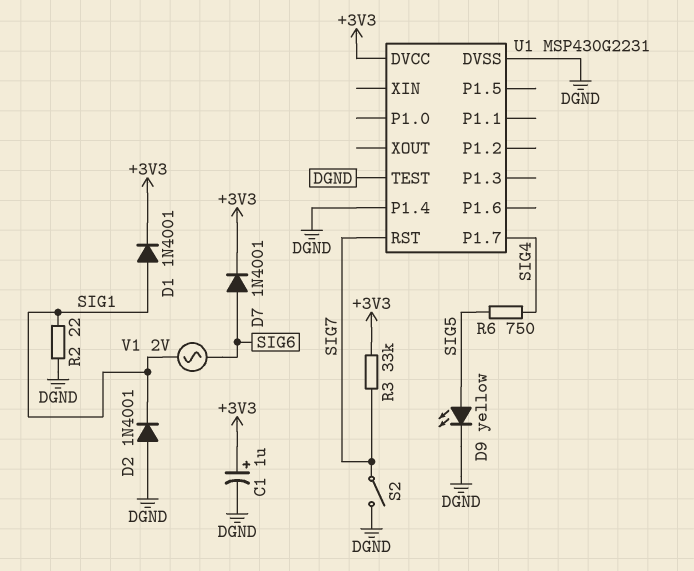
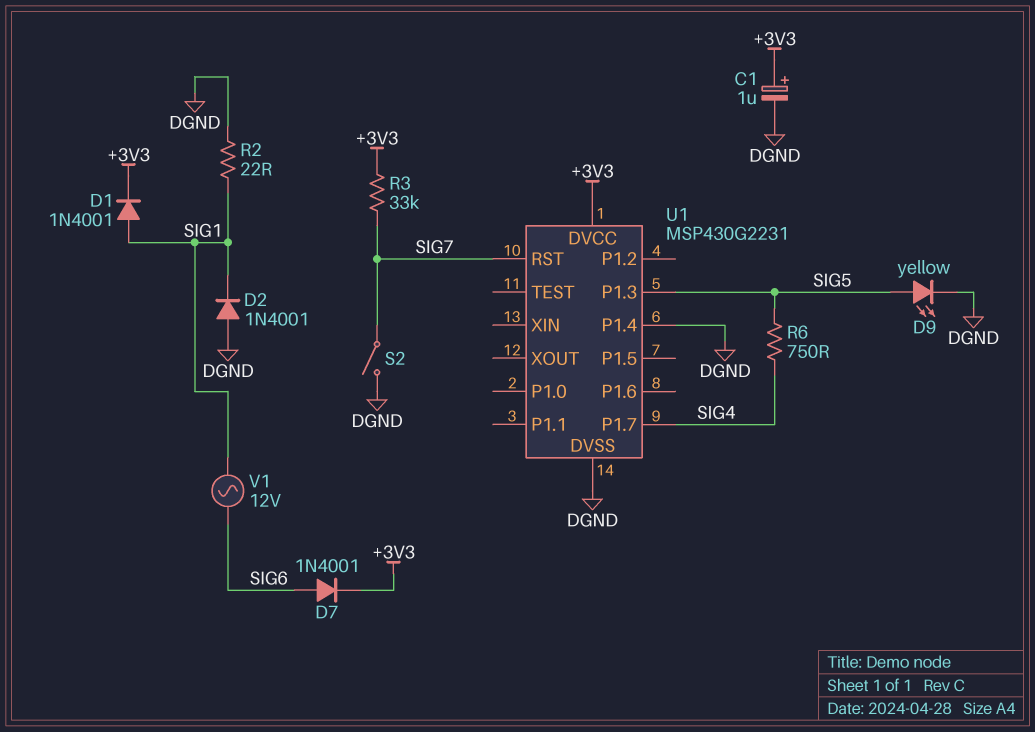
U1 pin P1.3: none -> SIG5
U1 pin TEST: DGND -> none
V1: AC 2V (SIG1, SIG6) -> AC 12V (SIG1, SIG6)

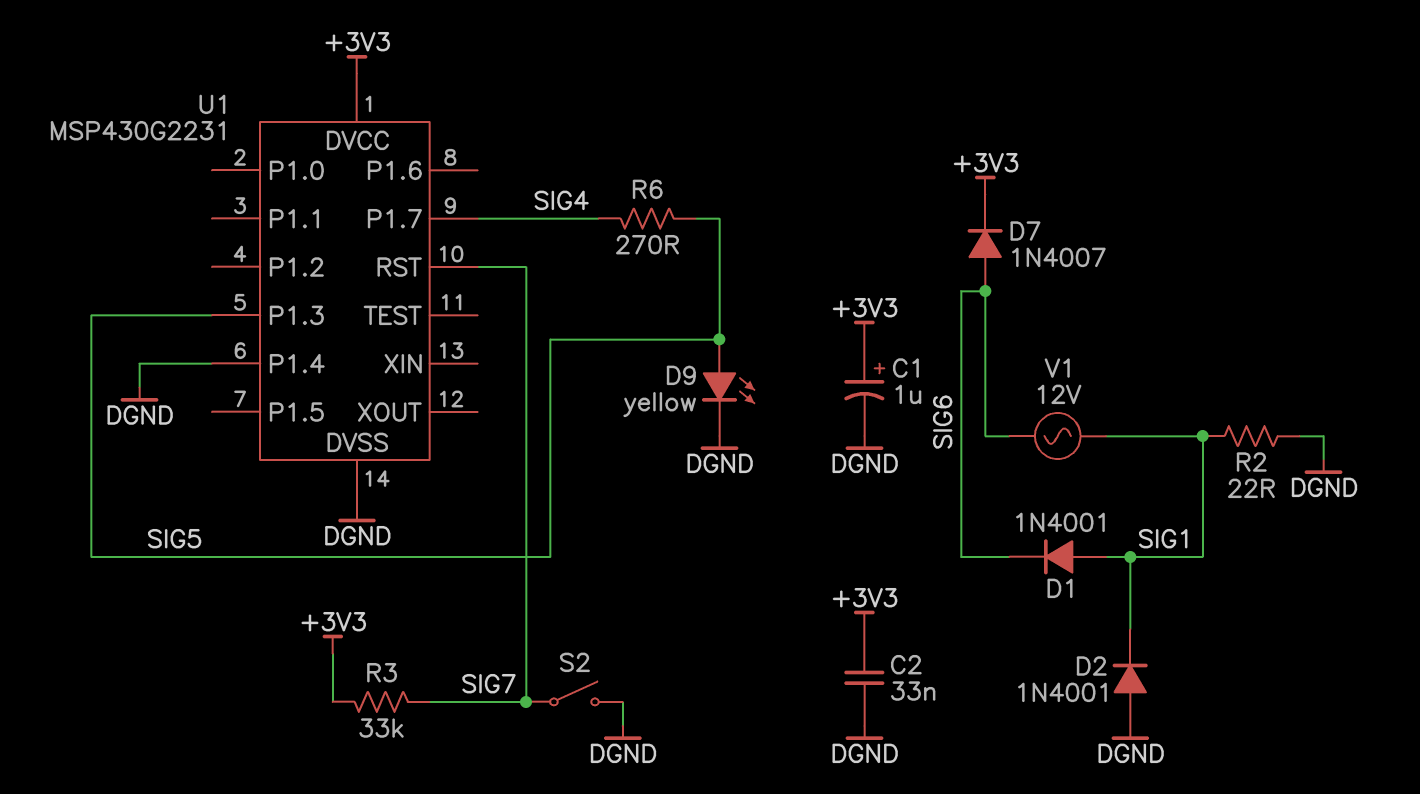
C2: none -> 33nF (+3V3, DGND)
D1: diode 1N4001 (A SIG1, K +3V3) -> diode 1N4001 (A SIG1, K SIG6)
D7: diode 1N4001 (A SIG6, K +3V3) -> diode 1N4007 (A SIG6, K +3V3)
R6: 750 (SIG4, SIG5) -> 270 (SIG4, SIG5)

